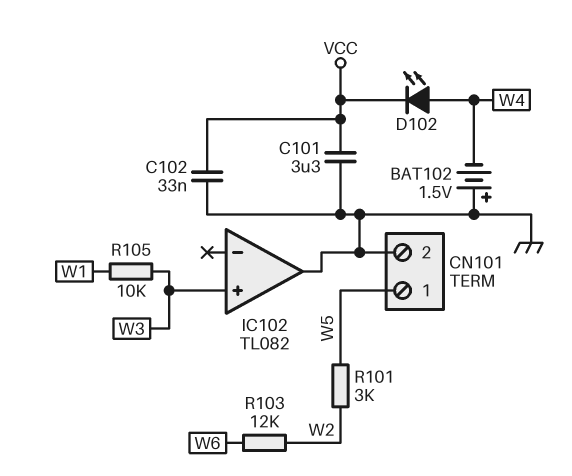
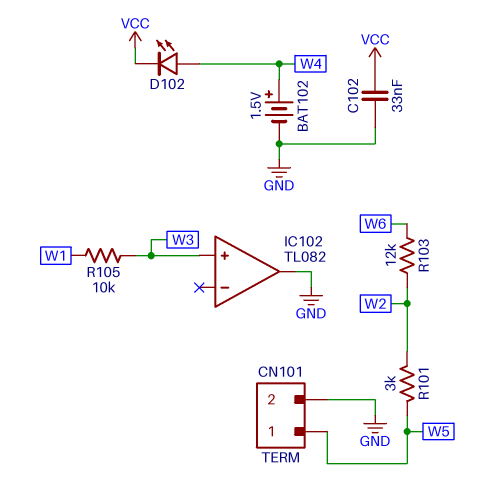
BAT102: 1.5V (plus GND, minus W4) -> 1.5V (plus W4, minus GND)
C101: 3.3uF (GND, VCC) -> none

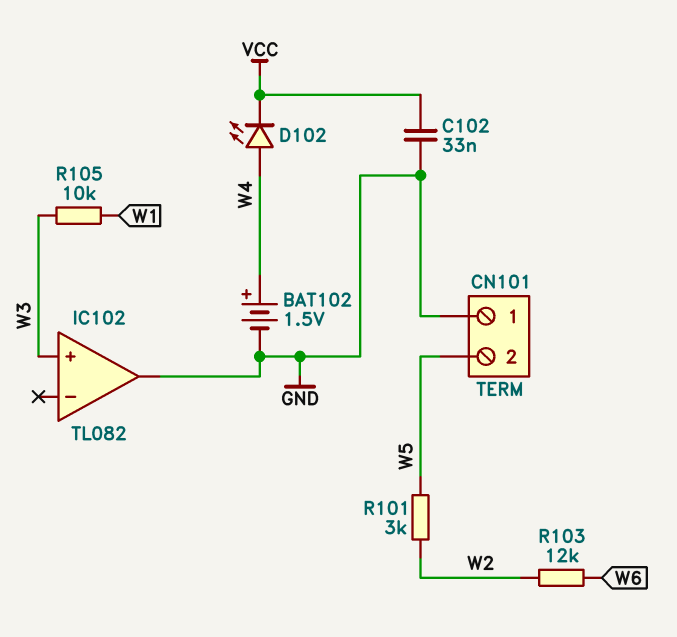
CN101 pin 1: W5 -> GND
CN101 pin 2: GND -> W5

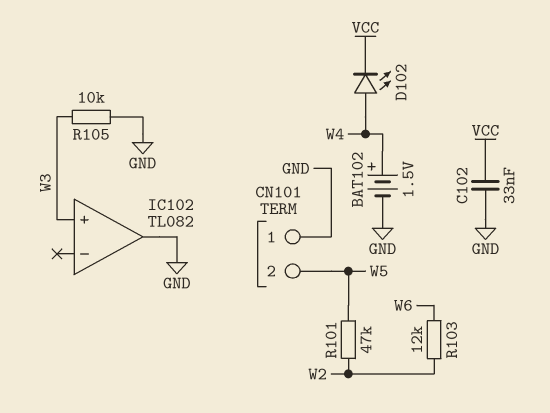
R101: 3k (W2, W5) -> 47k (W2, W5)
R105: 10k (W1, W3) -> 10k (GND, W3)

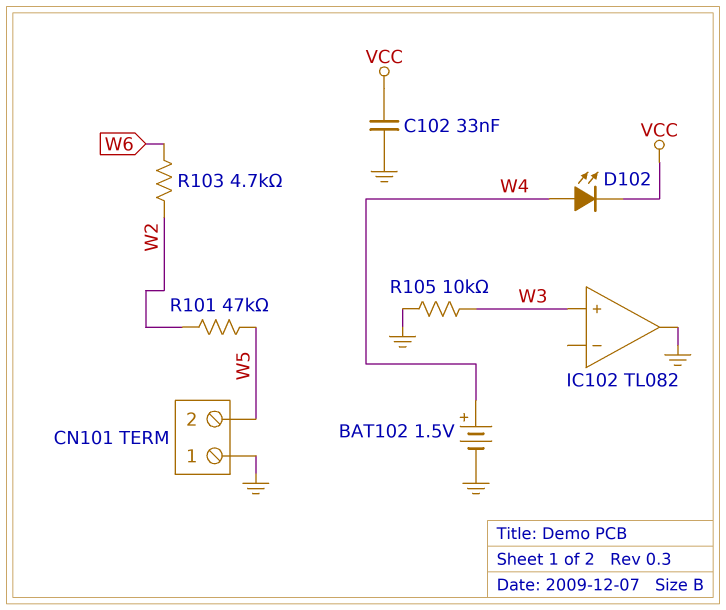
R103: 12k (W2, W6) -> 4.7k (W2, W6)

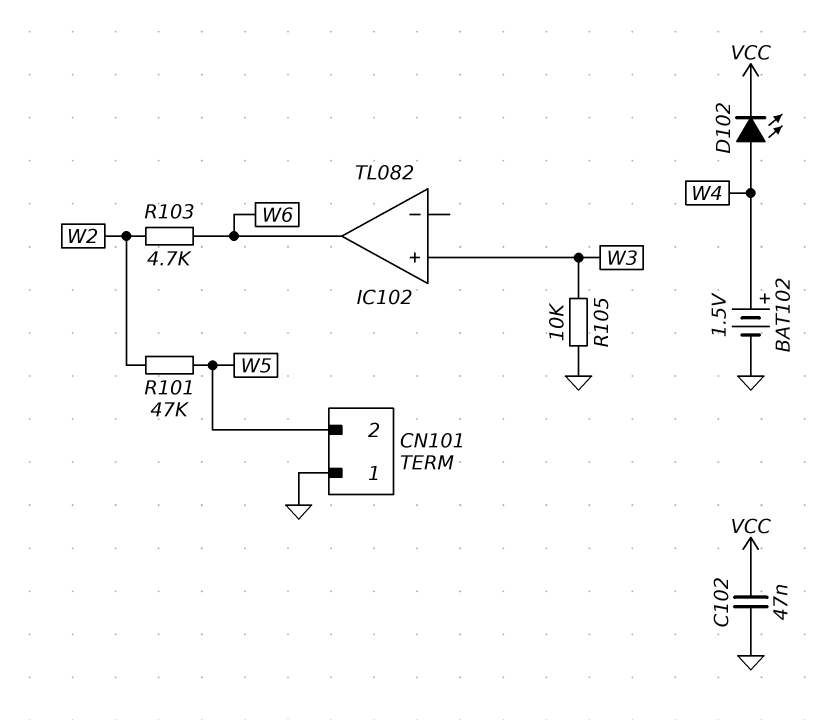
C102: 33nF (GND, VCC) -> 47nF (GND, VCC)
IC102 pin out: GND -> W6

